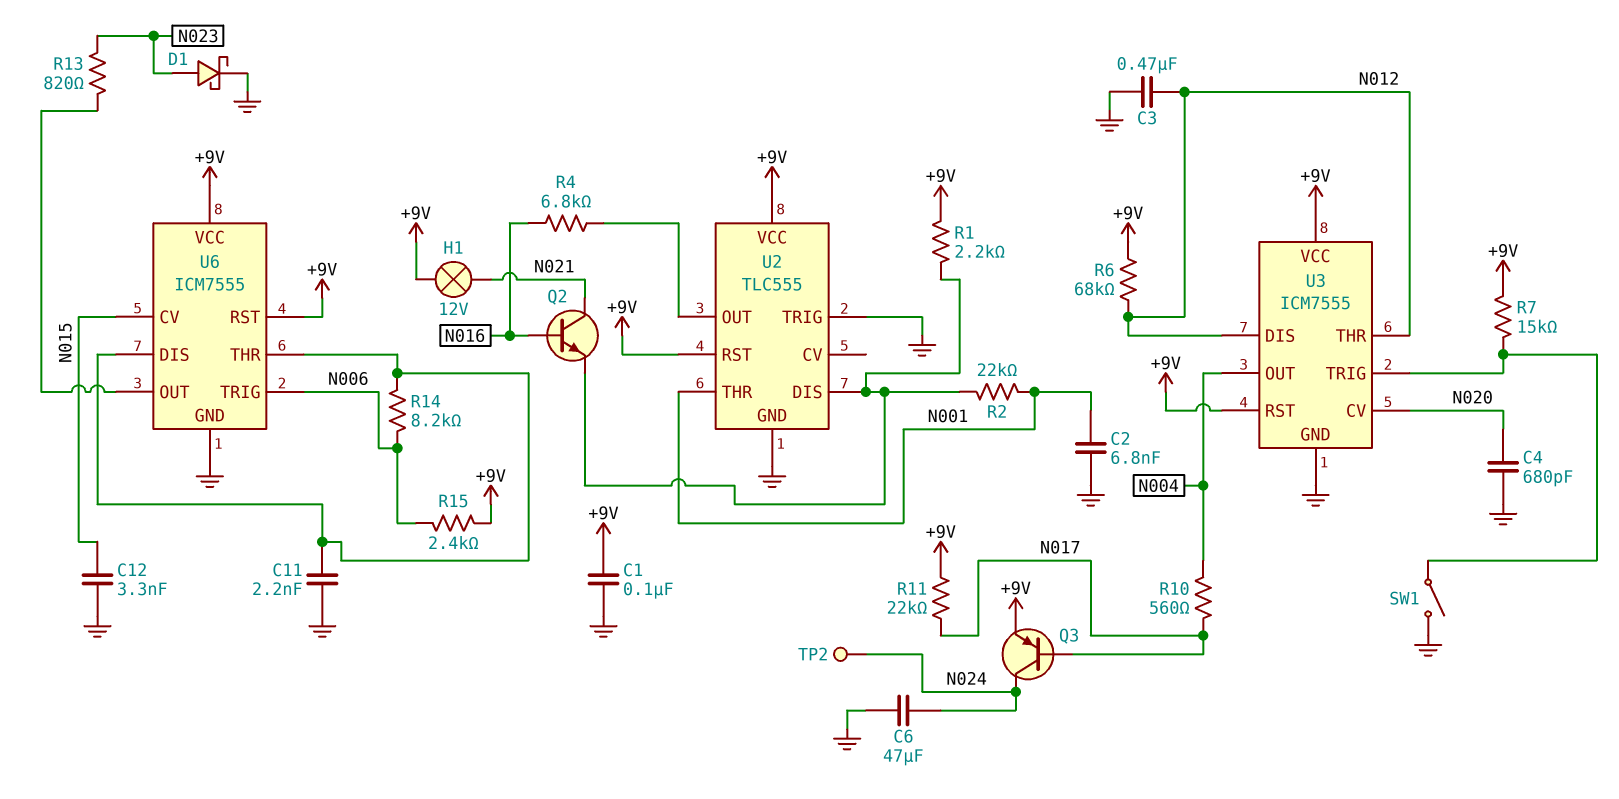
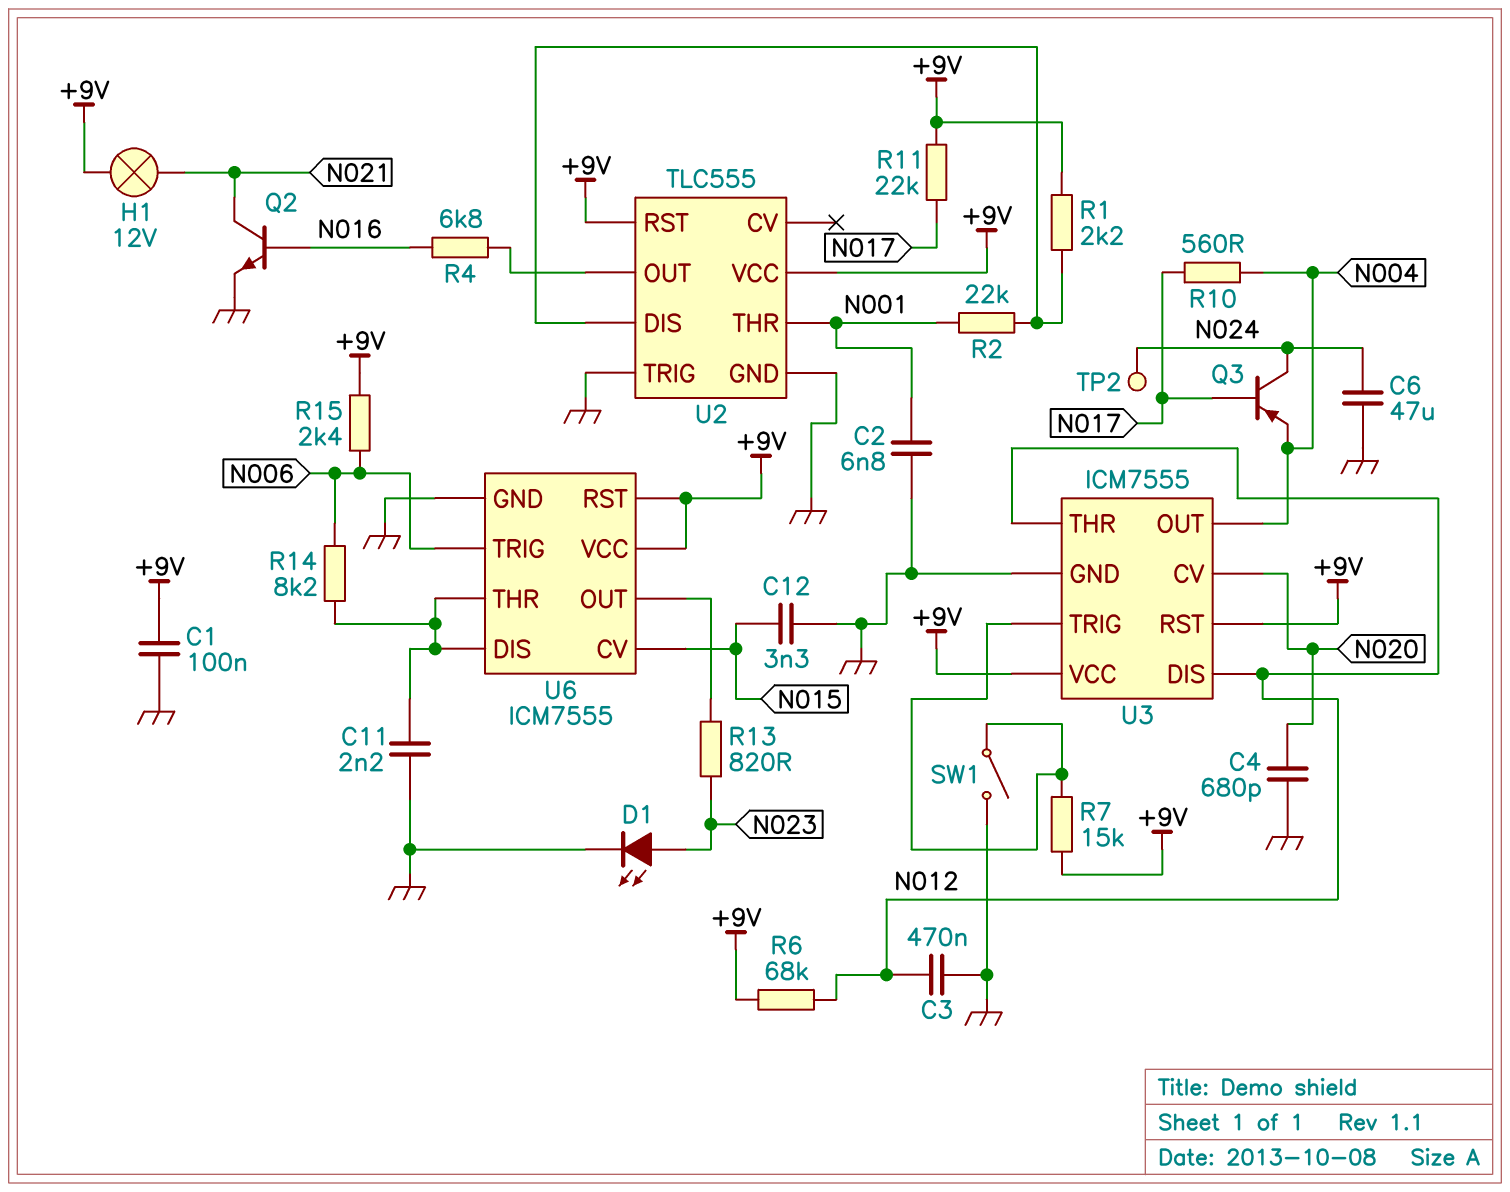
D1: schottky (A N023, K GND) -> LED (A N023, K GND)
Q2: NPN (B N016, C N021, E U2/DIS) -> NPN (B N016, C N021, E GND)
Q3: PNP (B N017, C N024, E +9V) -> PNP (B N017, C N024, E N004)

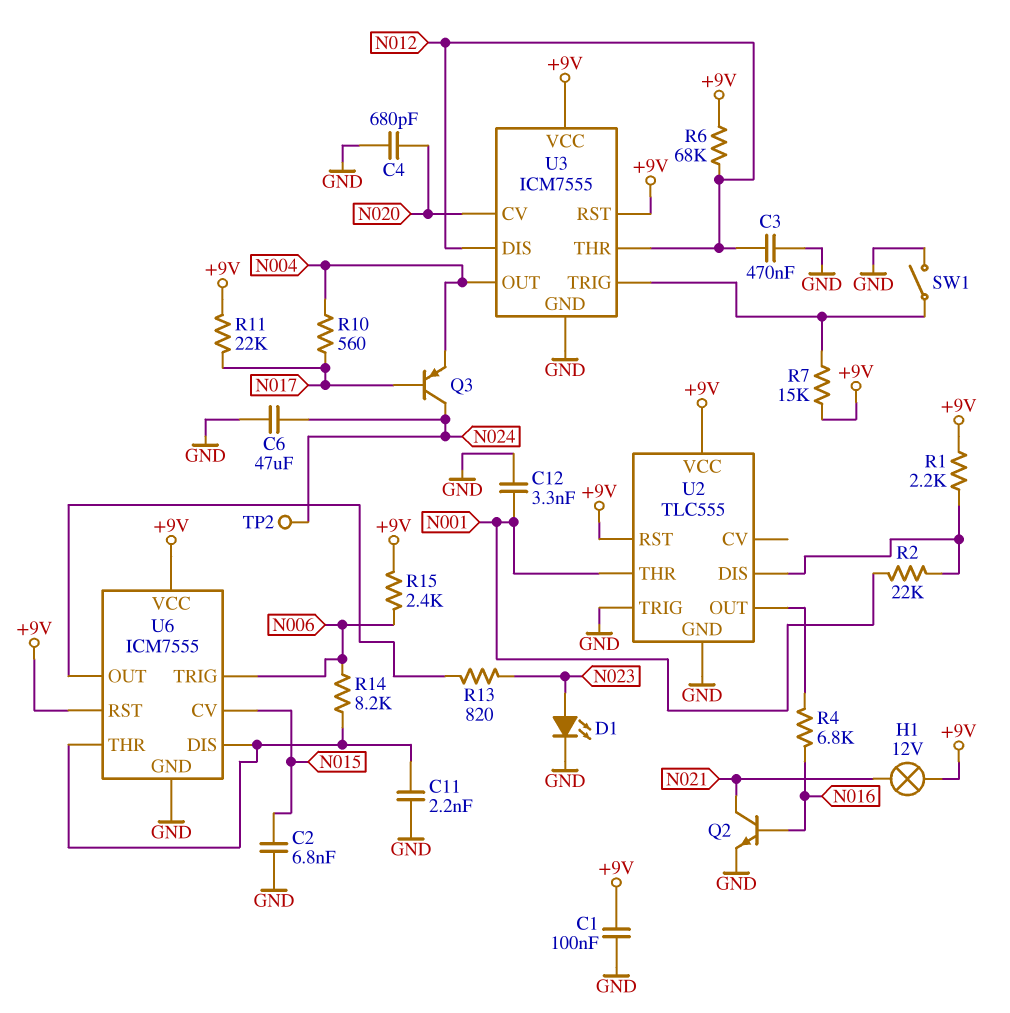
C2: 6.8nF (GND, N001) -> 6.8nF (GND, N015)
C12: 3.3nF (GND, N015) -> 3.3nF (GND, N001)

